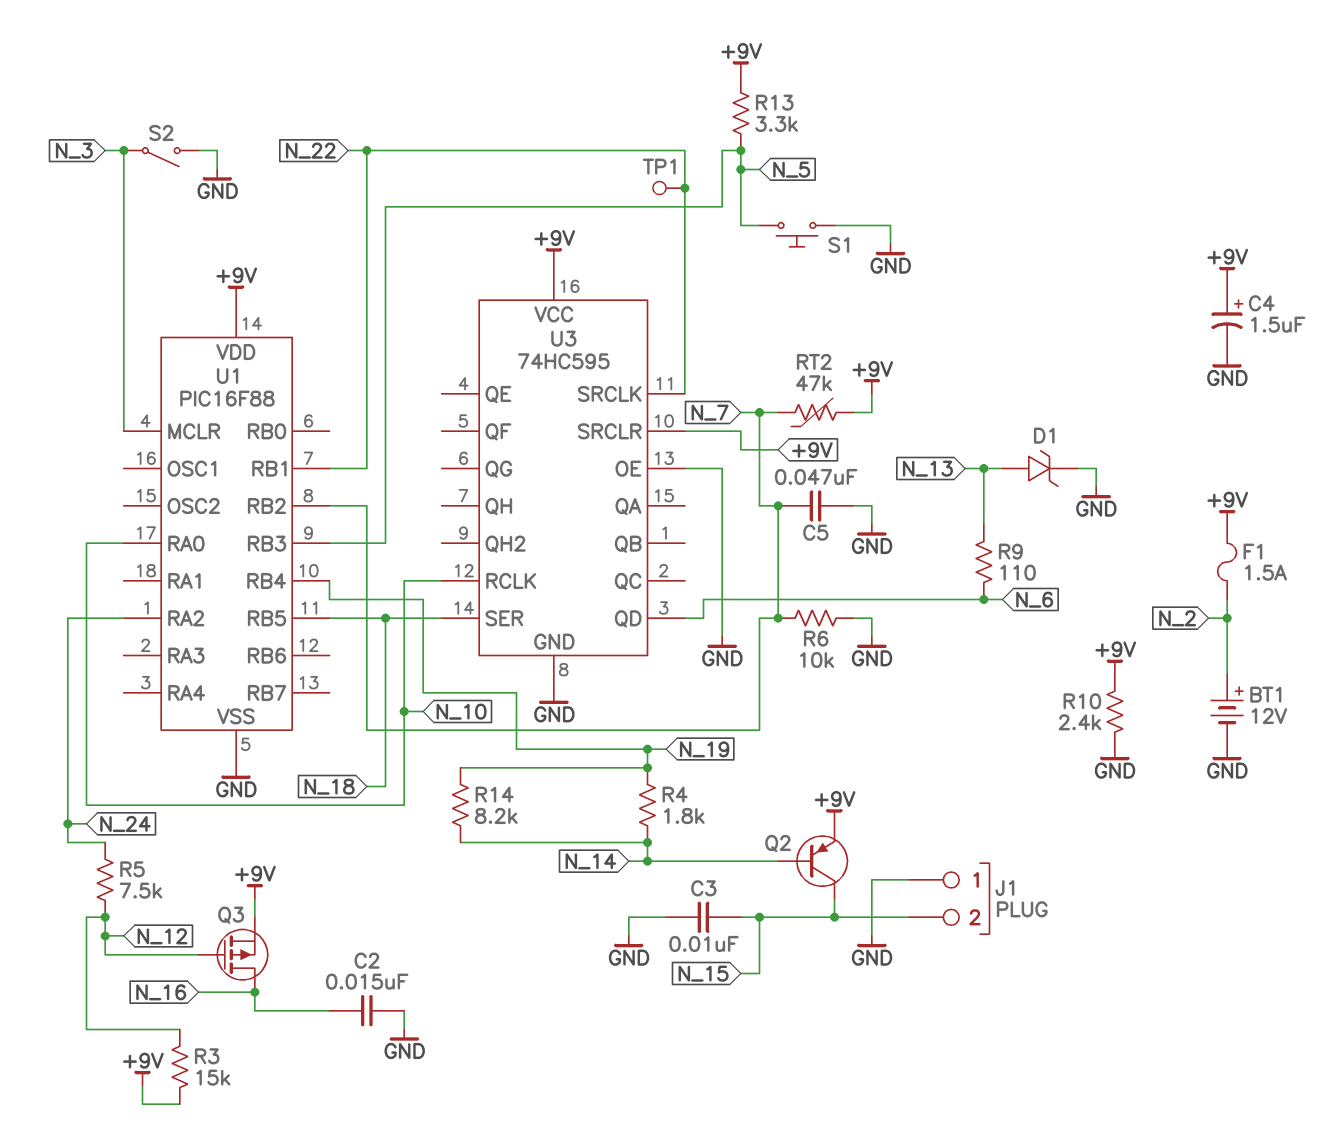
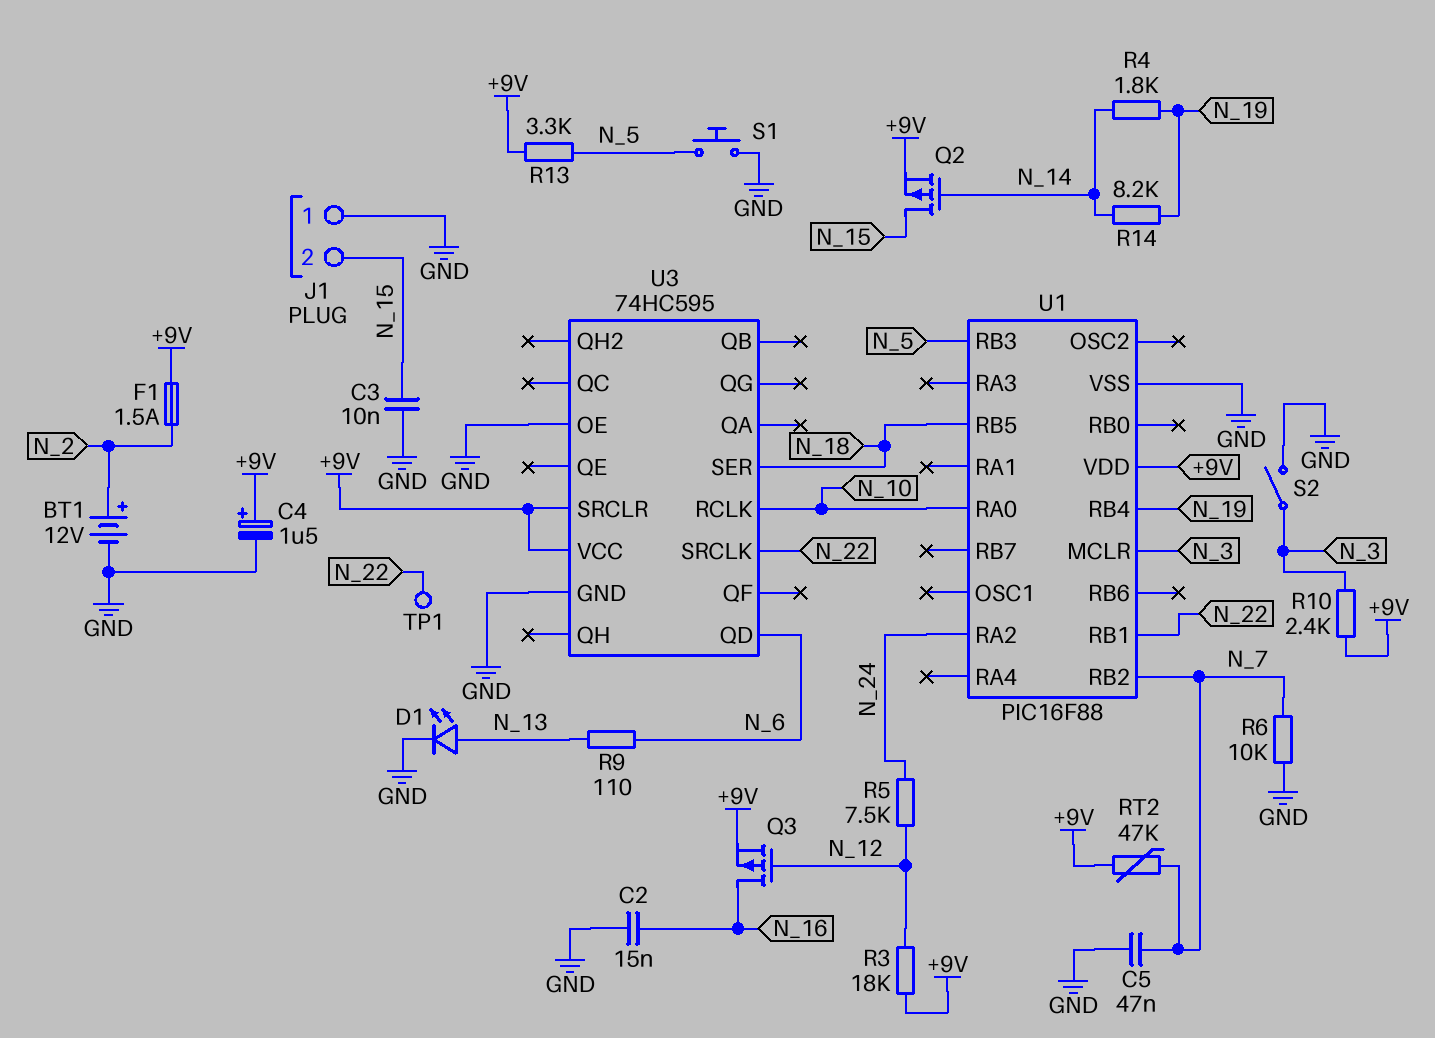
D1: zener (A N_13, K GND) -> LED (A N_13, K GND)
Q2: PNP (B N_14, C N_15, E +9V) -> PMOS (G N_14, D N_15, S +9V)
R3: 15k (+9V, N_12) -> 18k (+9V, N_12)
R10: 2.4k (+9V, GND) -> 2.4k (+9V, N_3)

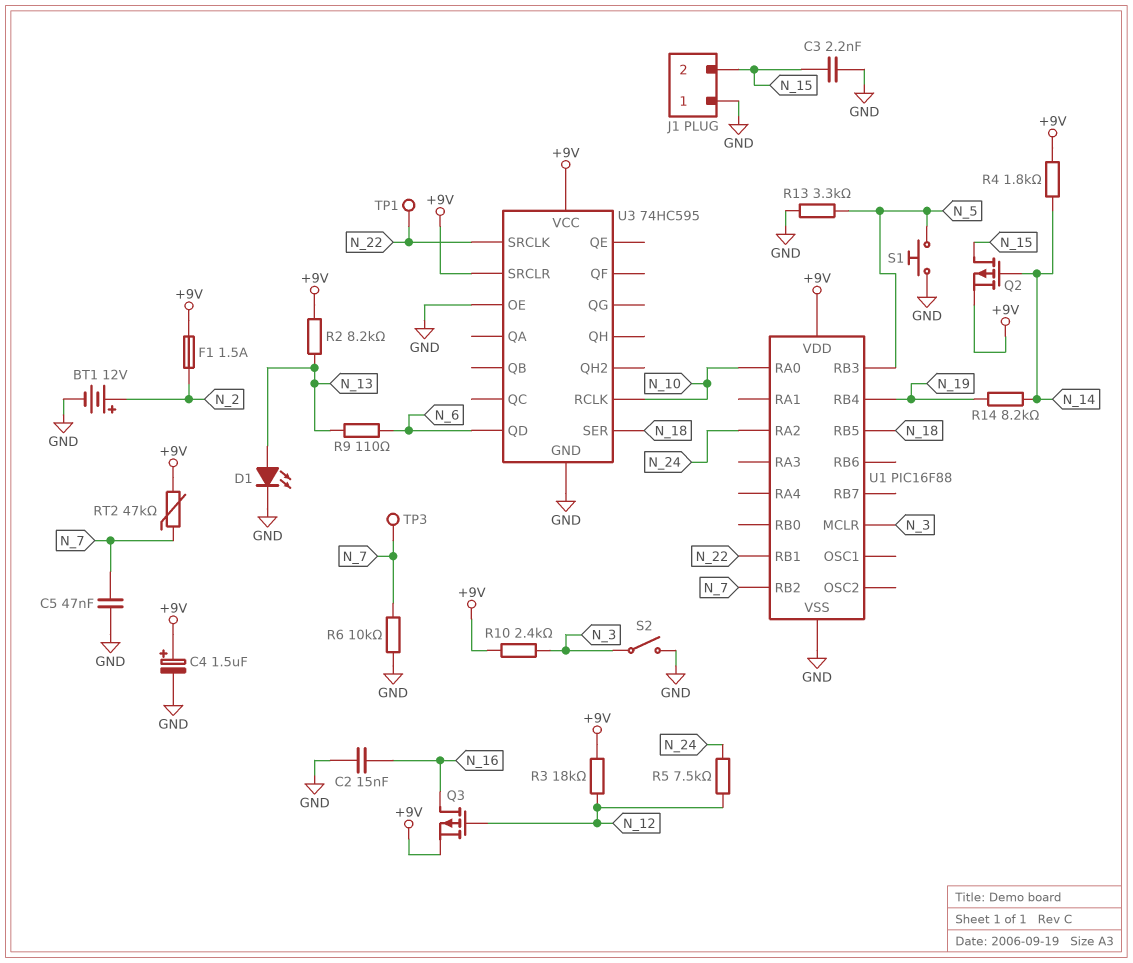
C3: 10nF (GND, N_15) -> 2.2nF (GND, N_15)
R2: none -> 8.2k (+9V, N_13)
R4: 1.8k (N_14, N_19) -> 1.8k (+9V, N_14)
R13: 3.3k (+9V, N_5) -> 3.3k (GND, N_5)
TP3: none -> test point (N_7)

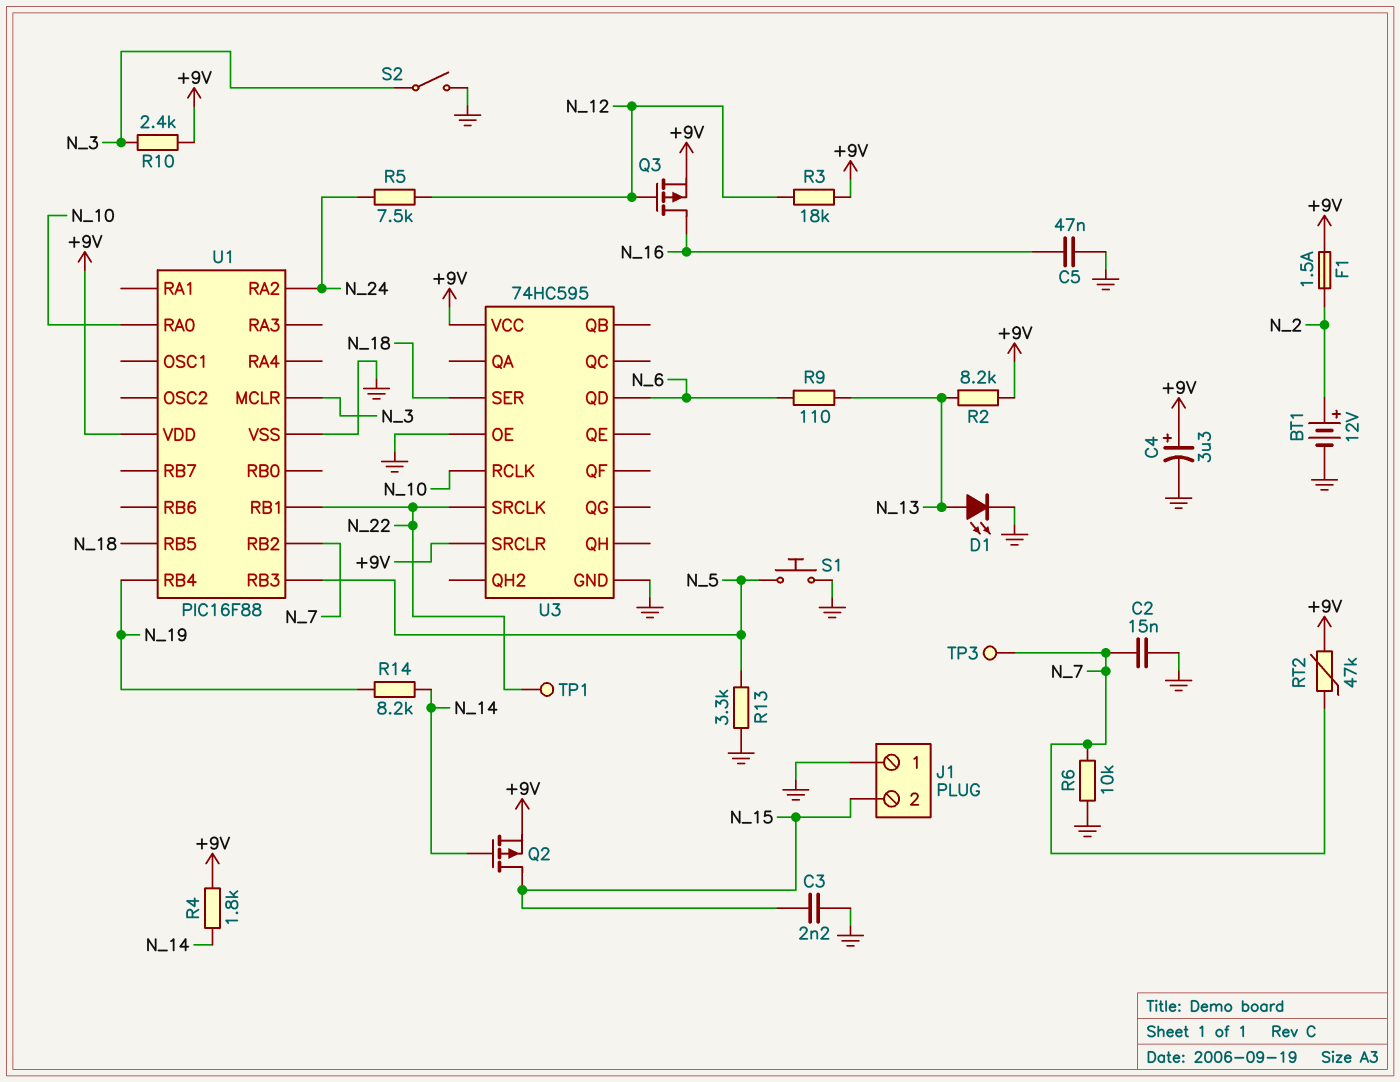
C2: 15nF (GND, N_16) -> 15nF (GND, N_7)
C4: 1.5uF (plus +9V, minus GND) -> 3.3uF (plus +9V, minus GND)
C5: 47nF (GND, N_7) -> 47nF (GND, N_16)

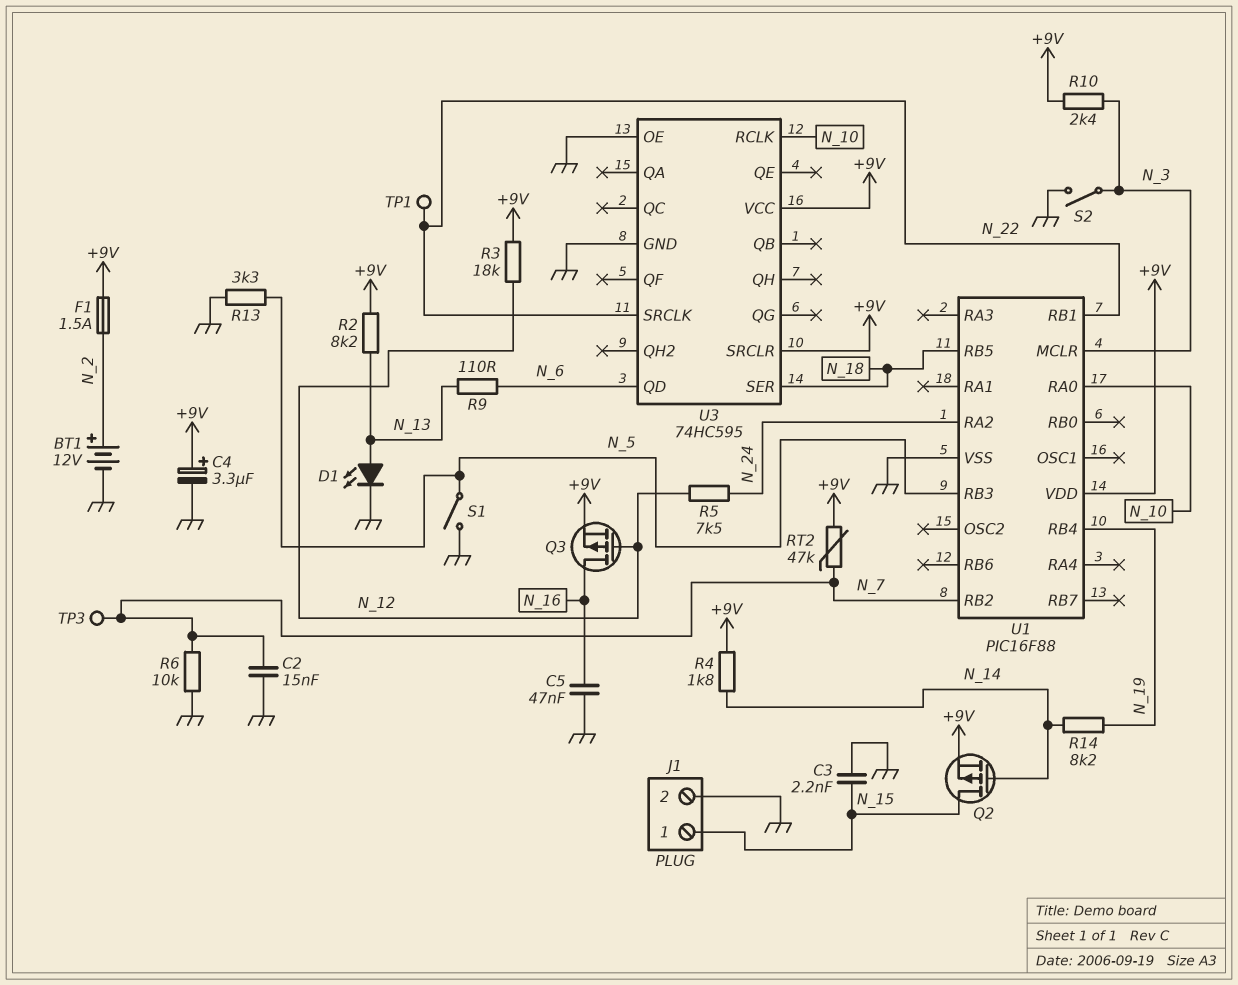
J1 pin 1: GND -> N_15
J1 pin 2: N_15 -> GND
S1: button (GND, N_5) -> switch (GND, N_5)

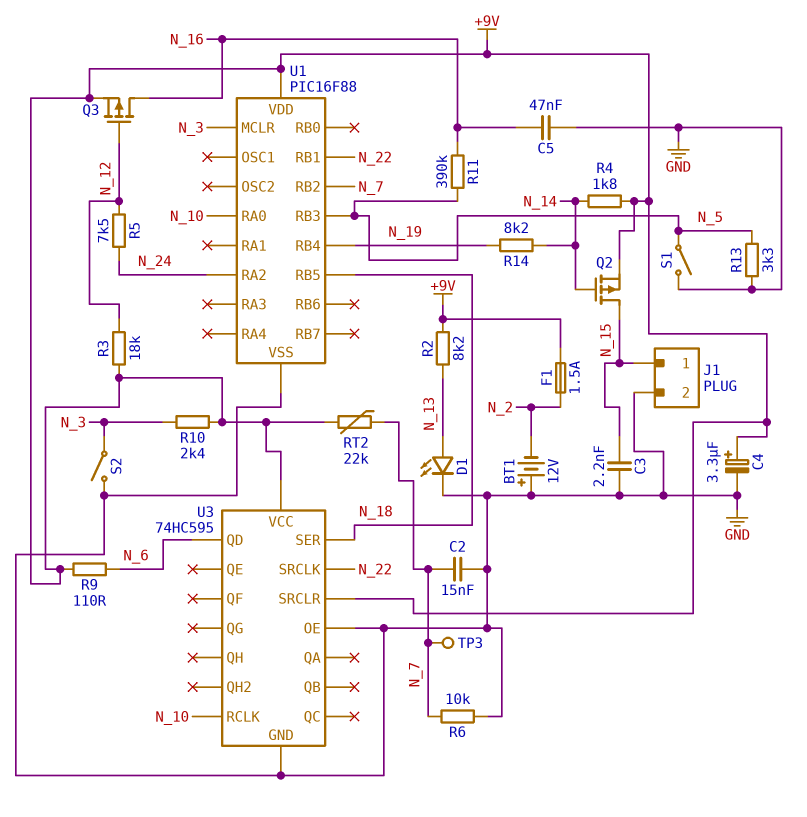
BT1: 12V (plus N_2, minus GND) -> 12V (plus GND, minus N_2)
R9: 110 (N_6, N_13) -> 110 (+9V, N_6)
R11: none -> 390k (N_5, N_16)
RT2: 47k (+9V, N_7) -> 22k (+9V, N_7)
TP1: test point (N_22) -> none

